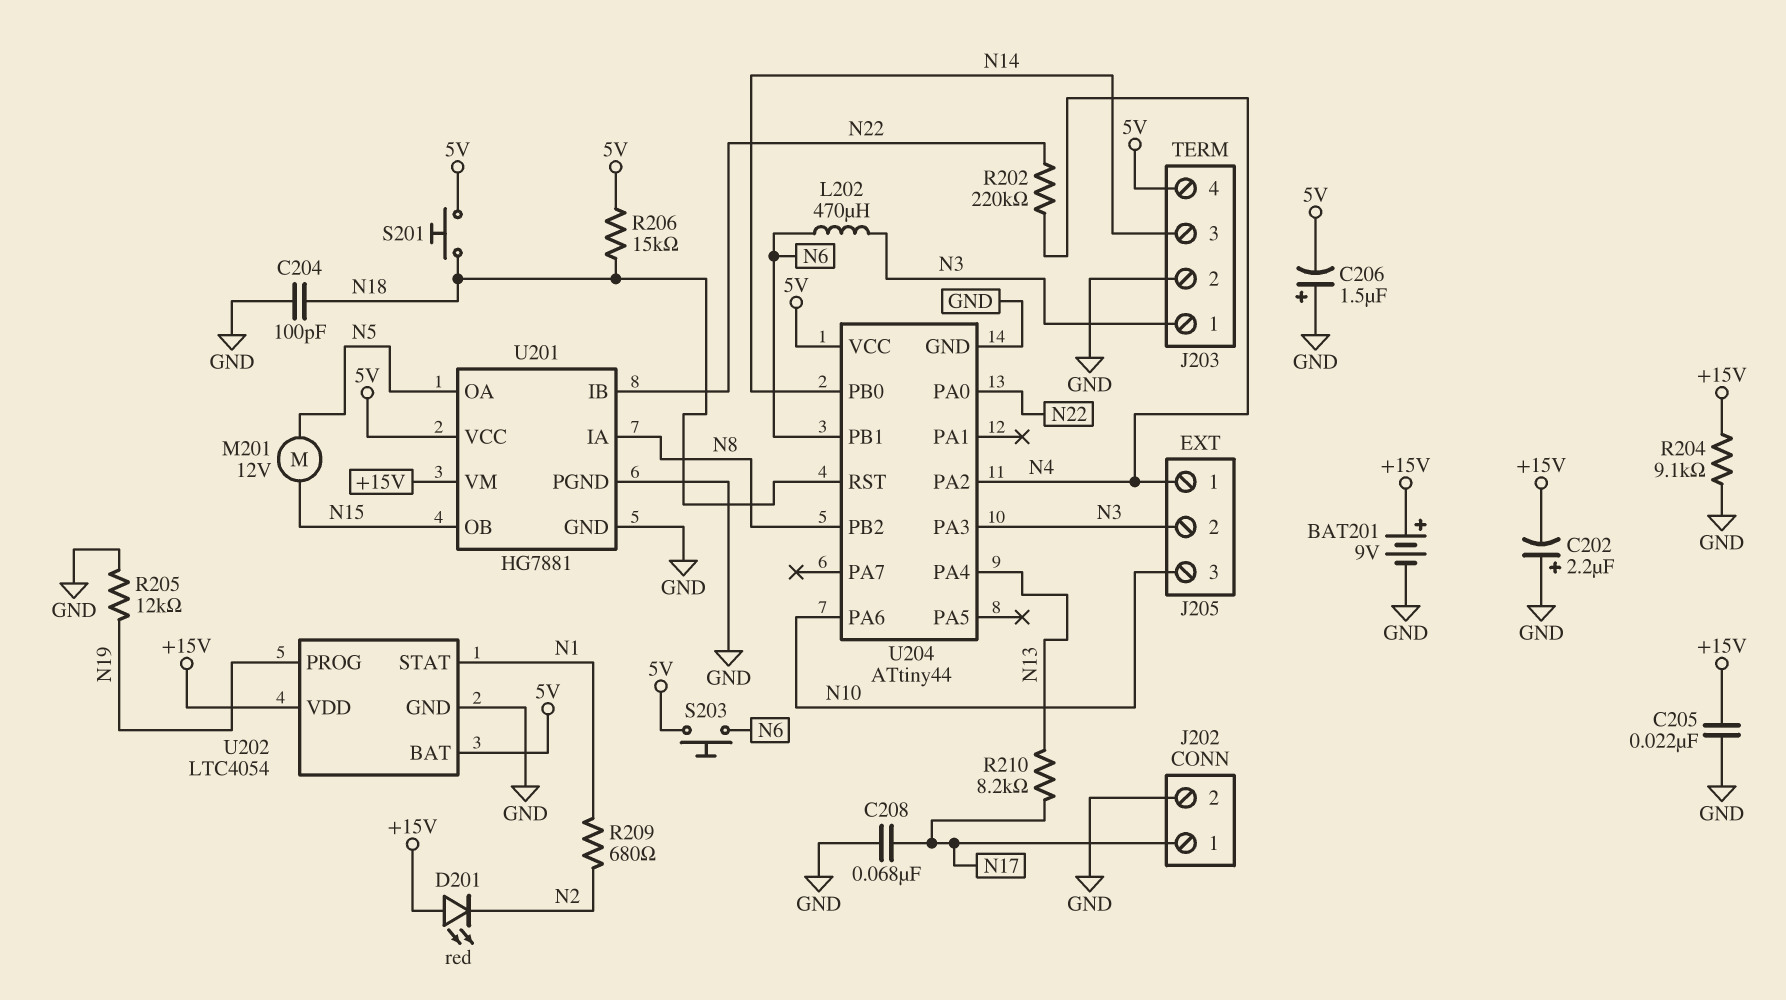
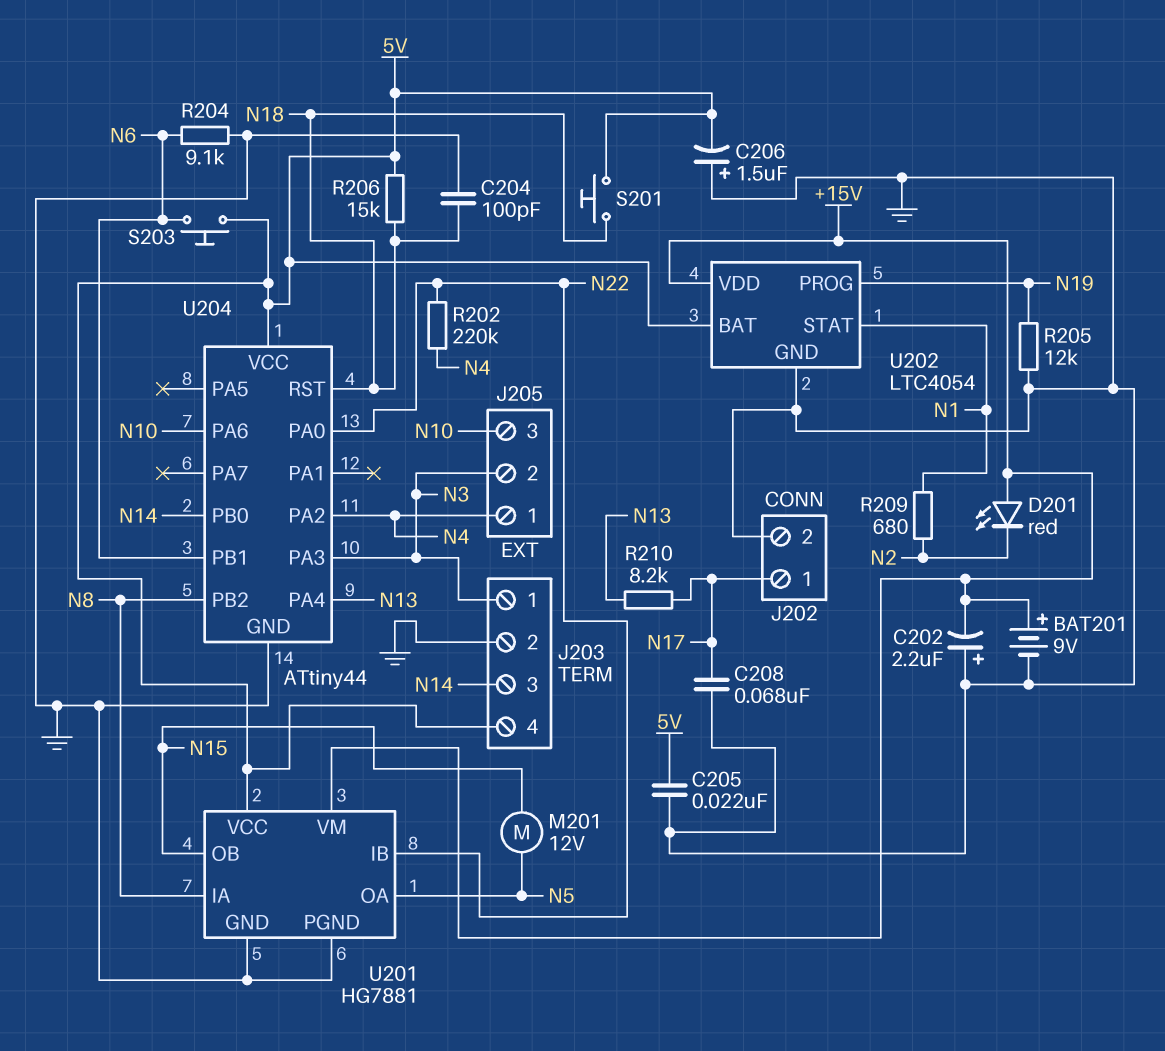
C205: 22nF (+15V, GND) -> 22nF (5V, GND)
L202: 470uH (N3, N6) -> none
R204: 9.1k (+15V, GND) -> 9.1k (GND, N6)

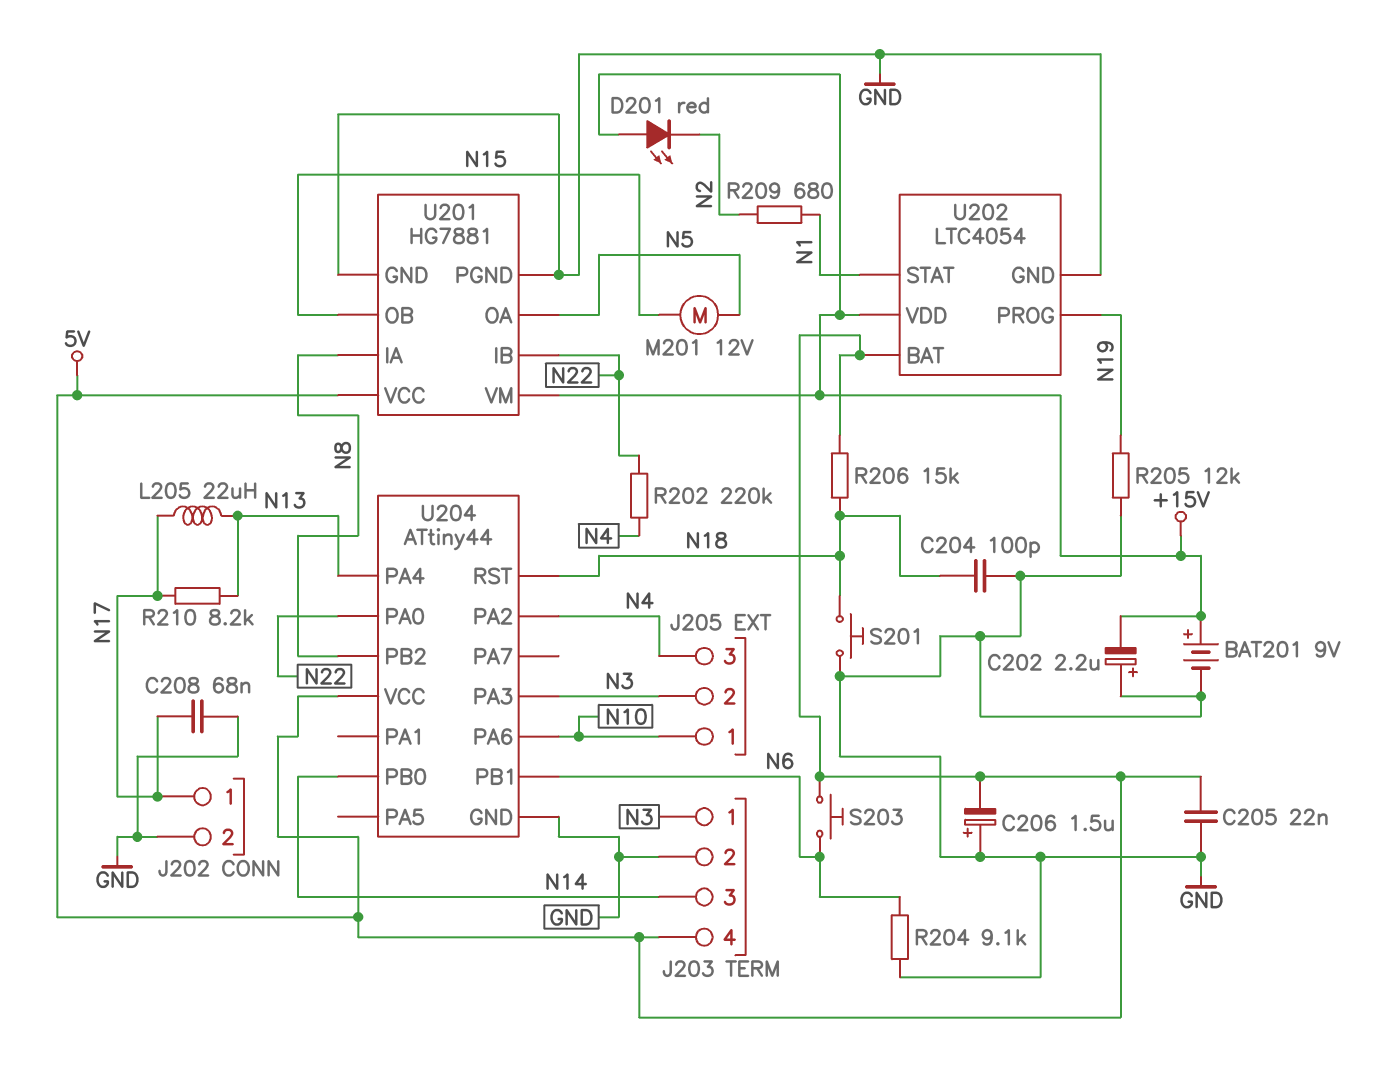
J205 pin 1: N4 -> N10
J205 pin 3: N10 -> N4
L205: none -> 22uH (N13, N17)
S201: button (5V, N18) -> button (GND, N18)

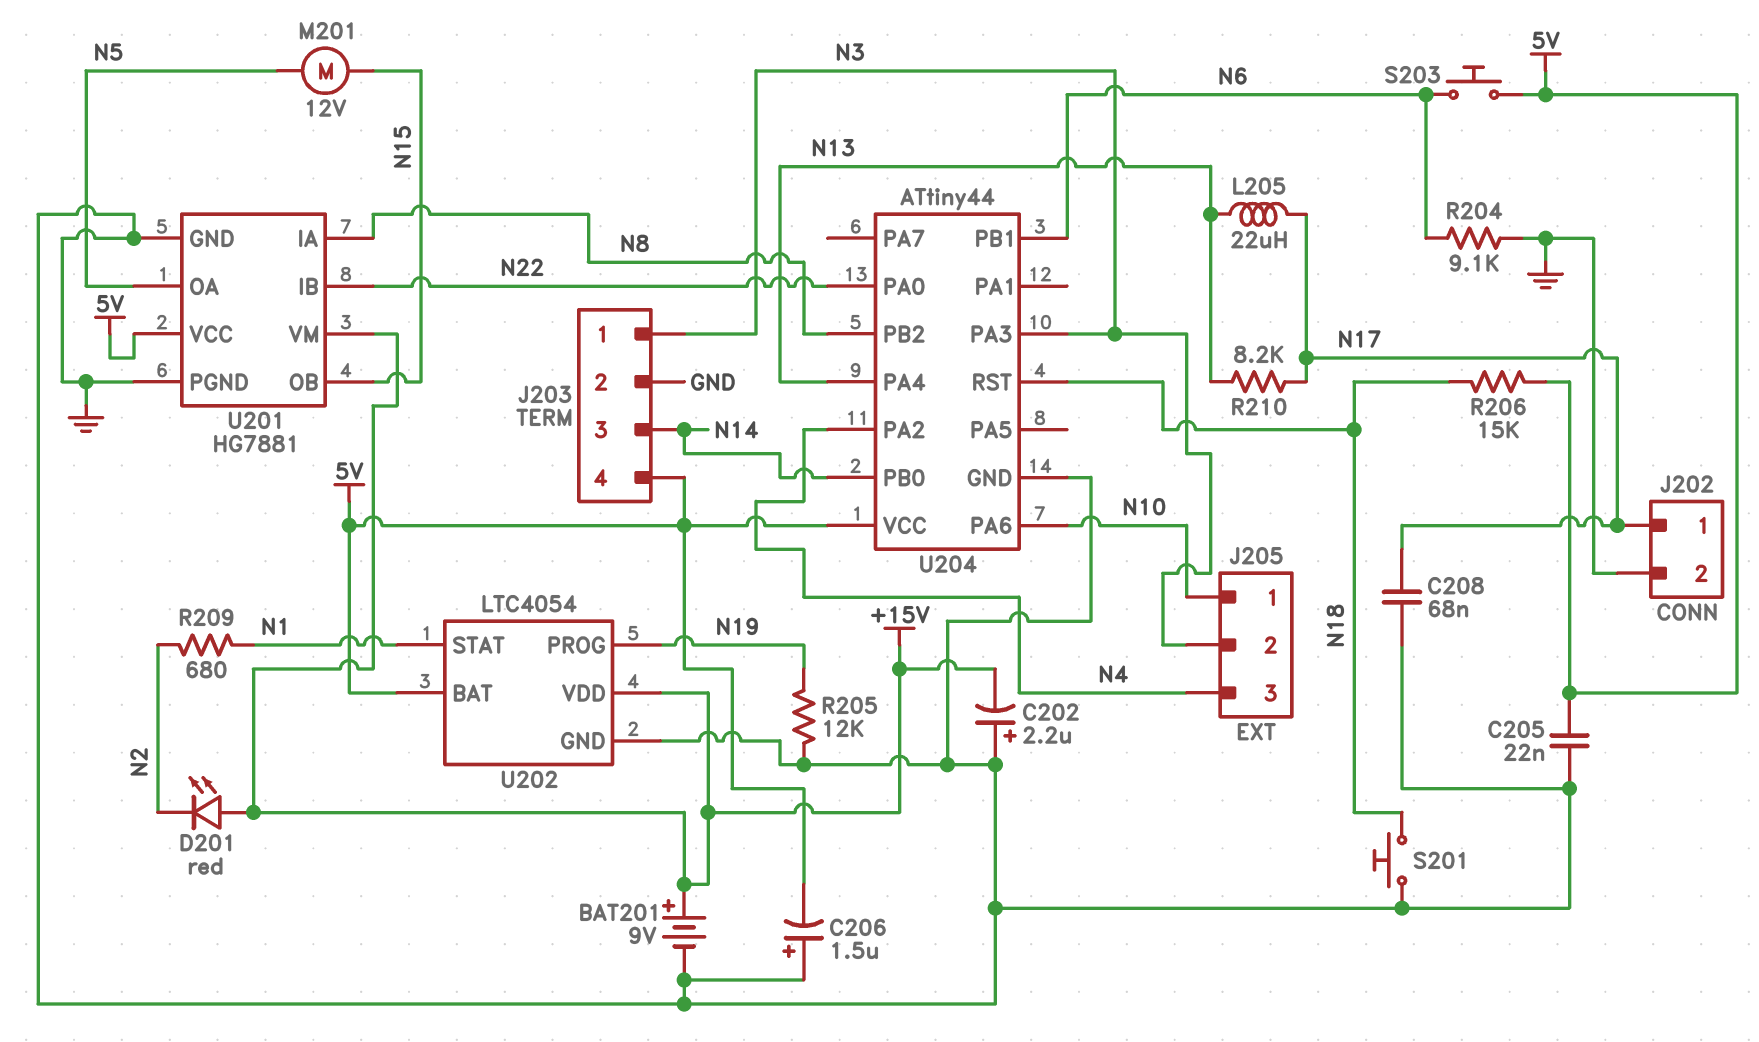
C204: 100pF (GND, N18) -> none
R202: 220k (N4, N22) -> none

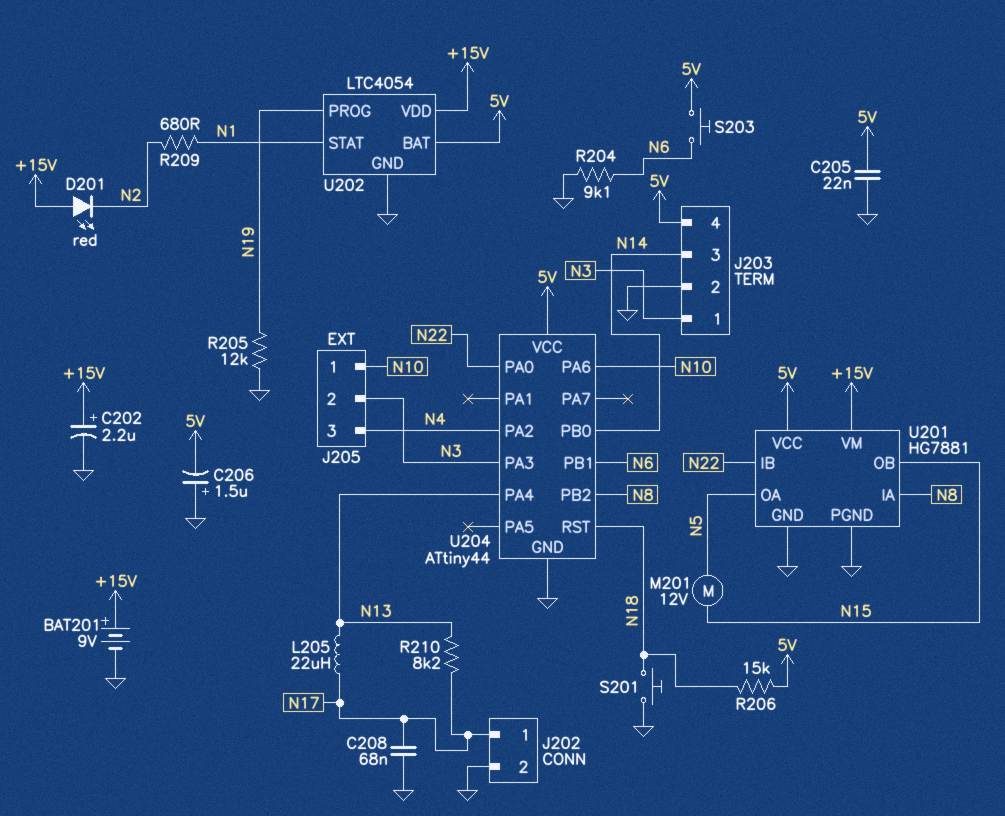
C202: 2.2uF (plus GND, minus +15V) -> 2.2uF (plus +15V, minus GND)

